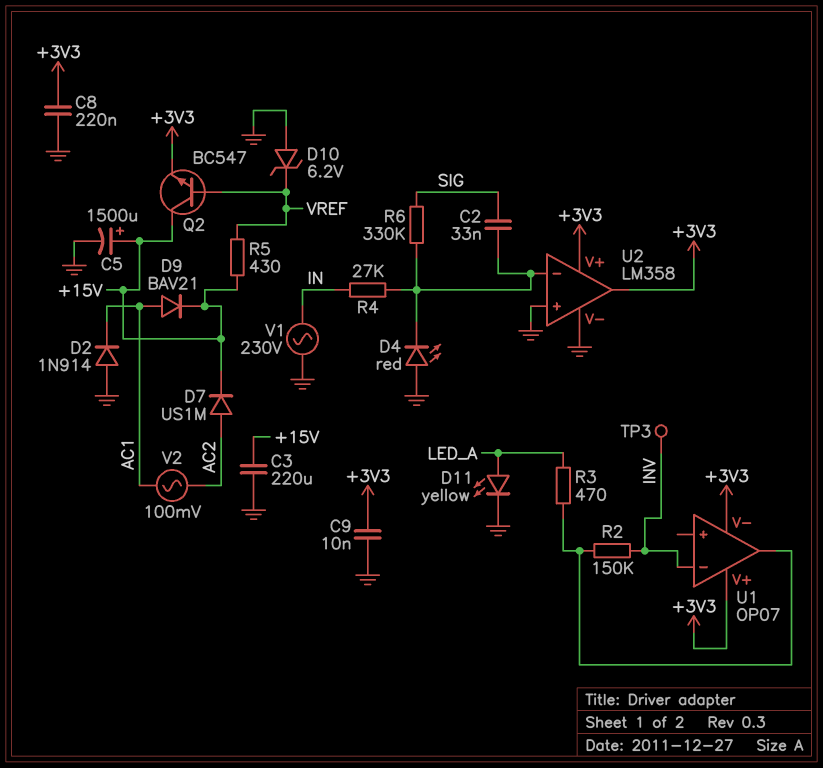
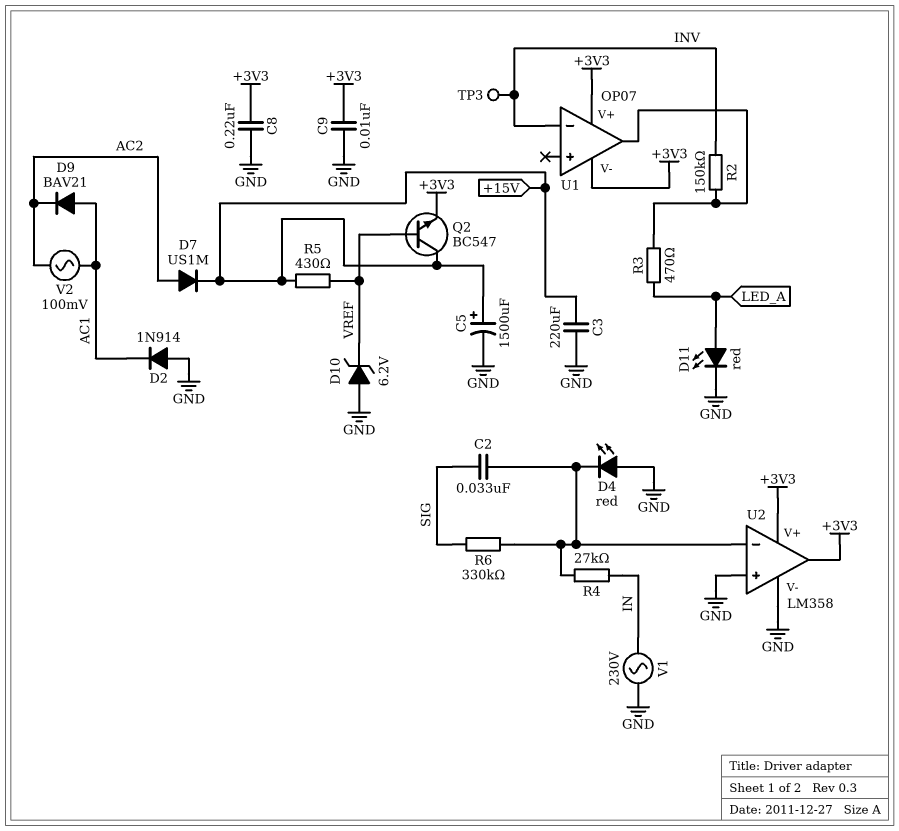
D9: diode BAV21 (A AC1, K +15V) -> diode BAV21 (A AC1, K AC2)
D11: LED yellow (A LED_A, K GND) -> LED red (A LED_A, K GND)

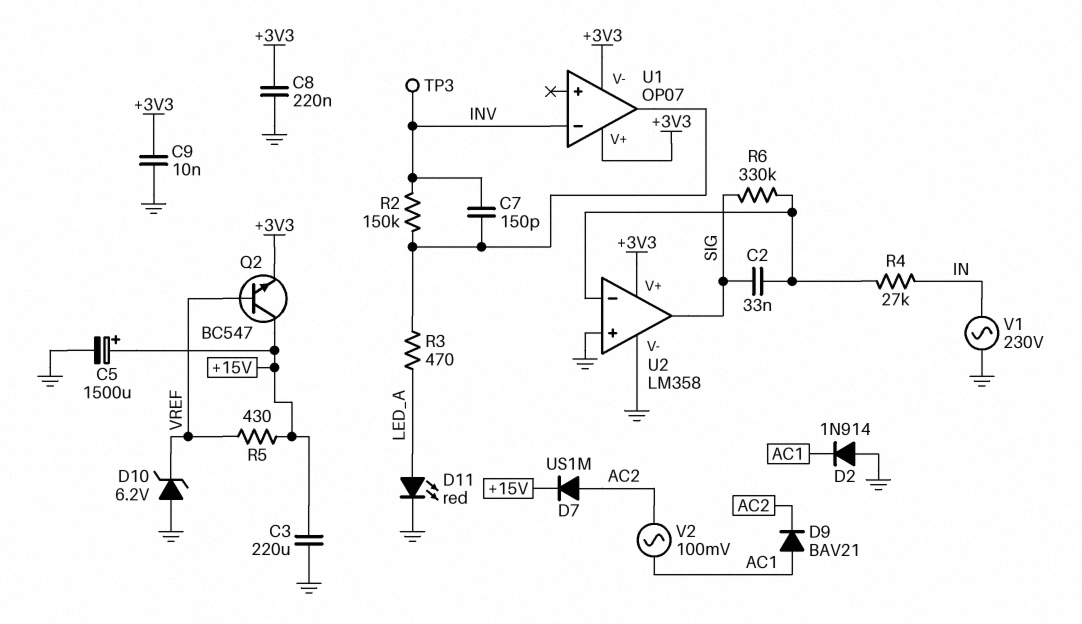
C7: none -> 150pF (INV, U1/out)
D4: LED red (A GND, K U2/in-) -> none
U2 pin out: +3V3 -> SIG

